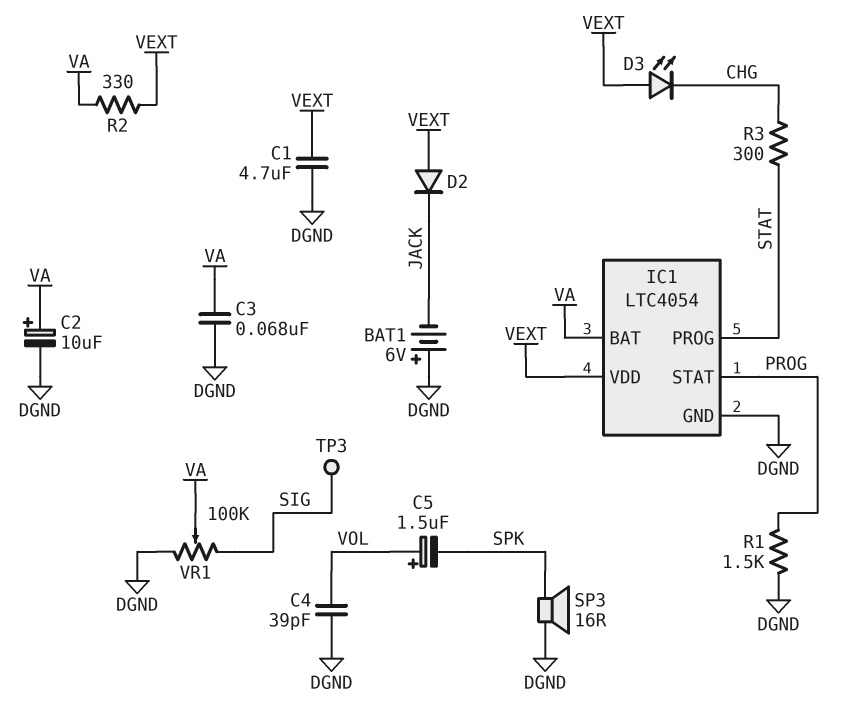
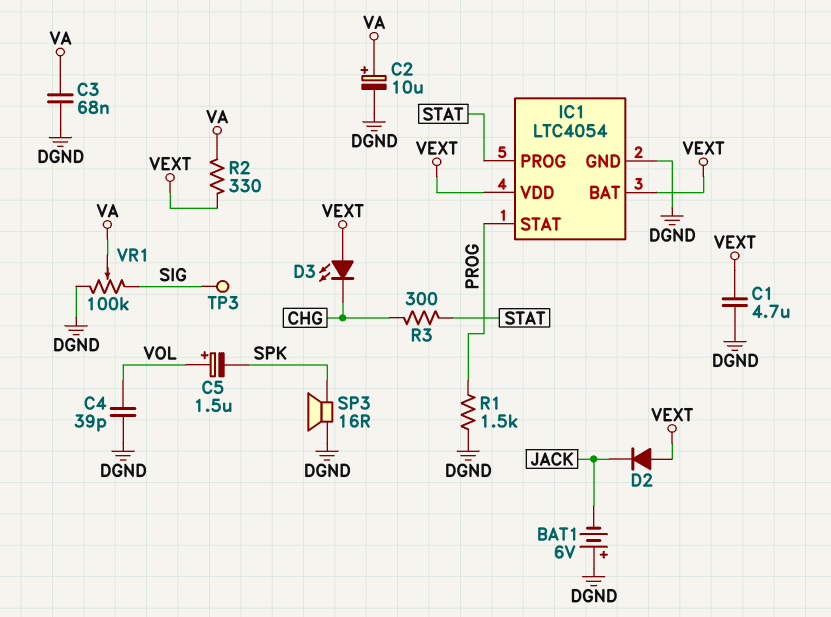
IC1 pin BAT: VA -> VEXT

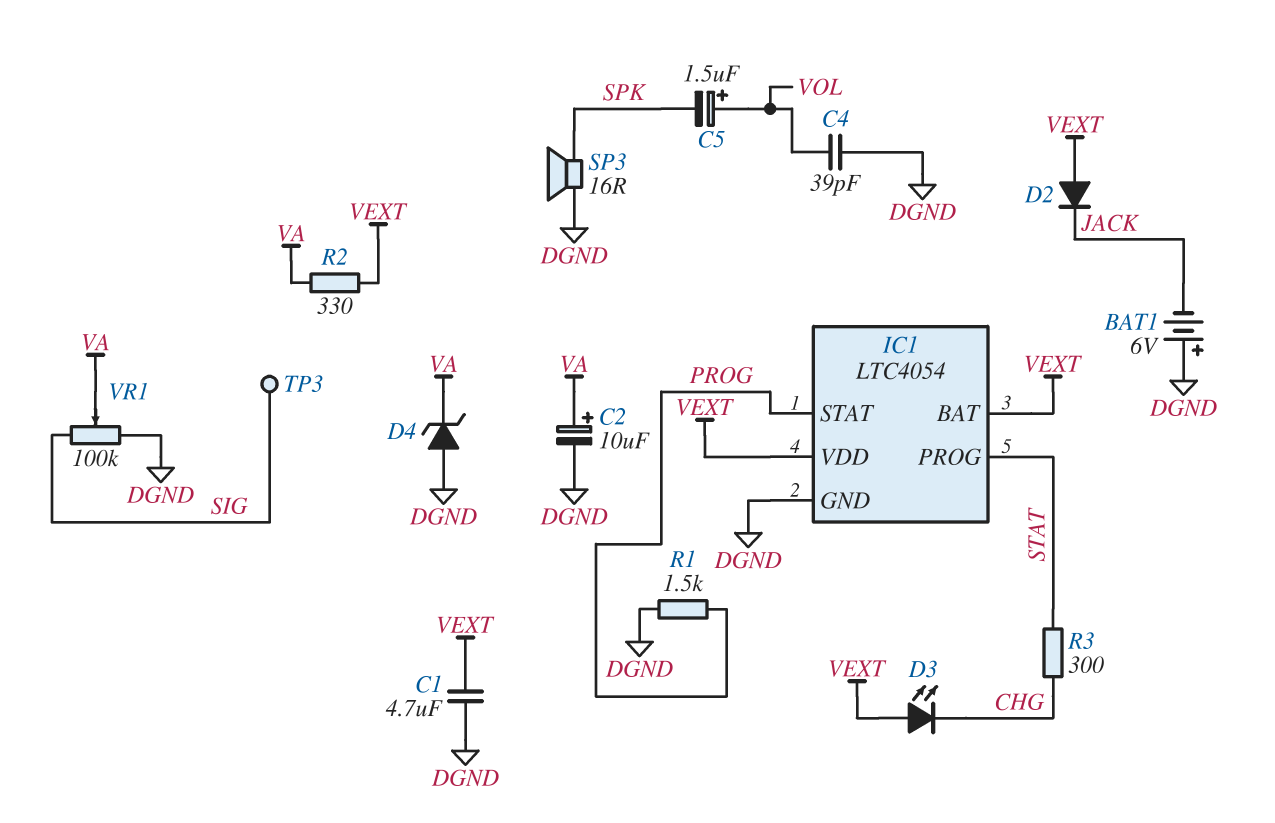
C3: 68nF (DGND, VA) -> none
D4: none -> zener (A DGND, K VA)

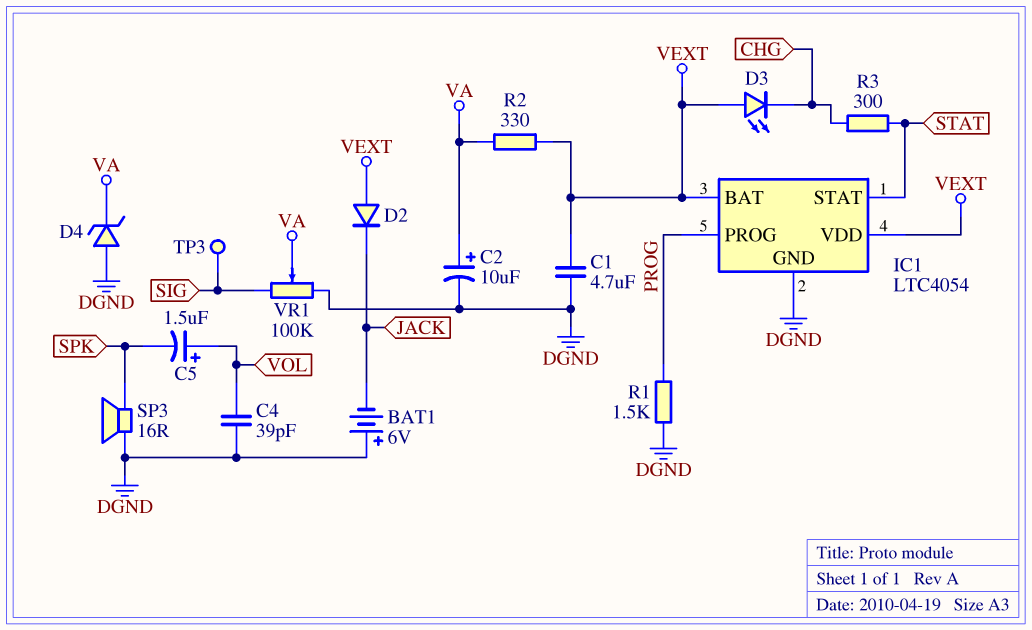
IC1 pin PROG: STAT -> PROG
IC1 pin STAT: PROG -> STAT

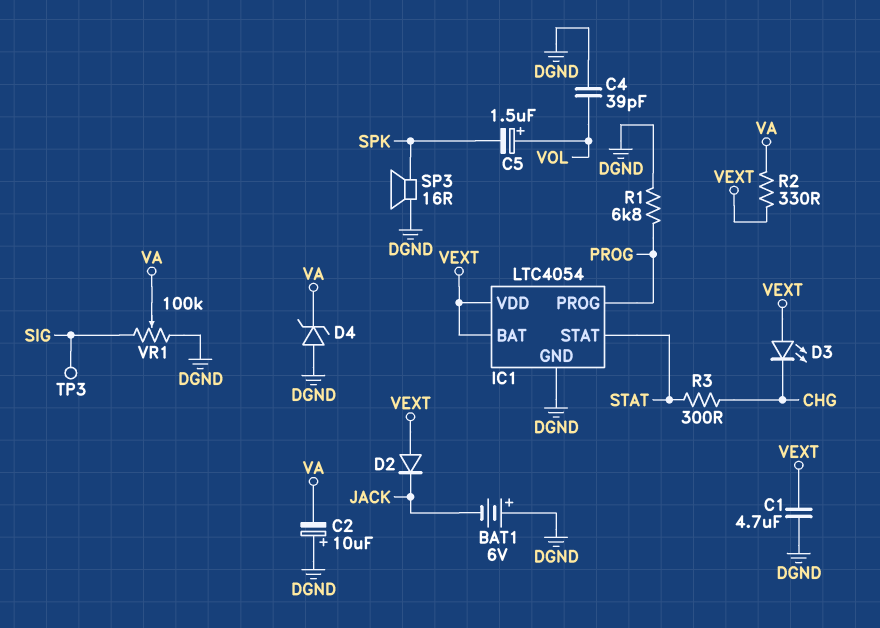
C2: 10uF (plus VA, minus DGND) -> 10uF (plus DGND, minus VA)
R1: 1.5k (DGND, PROG) -> 6.8k (DGND, PROG)

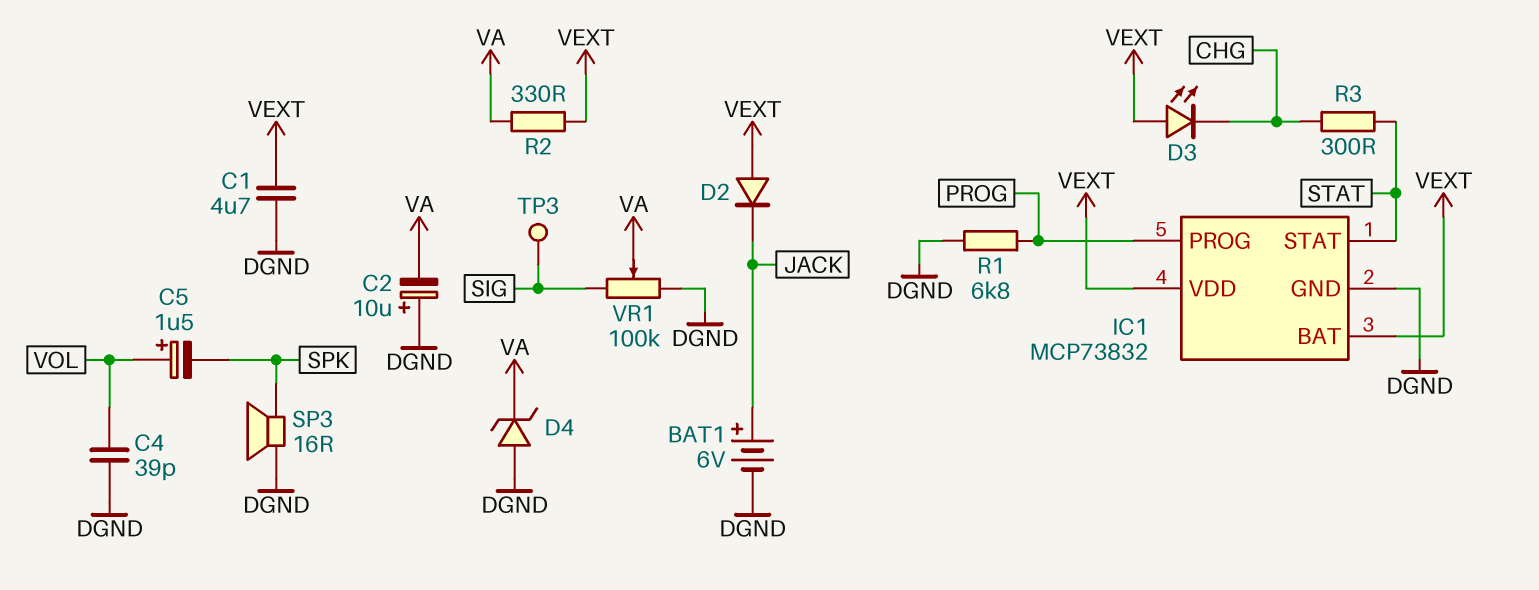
BAT1: 6V (plus DGND, minus JACK) -> 6V (plus JACK, minus DGND)
IC1: LTC4054 -> MCP73832

